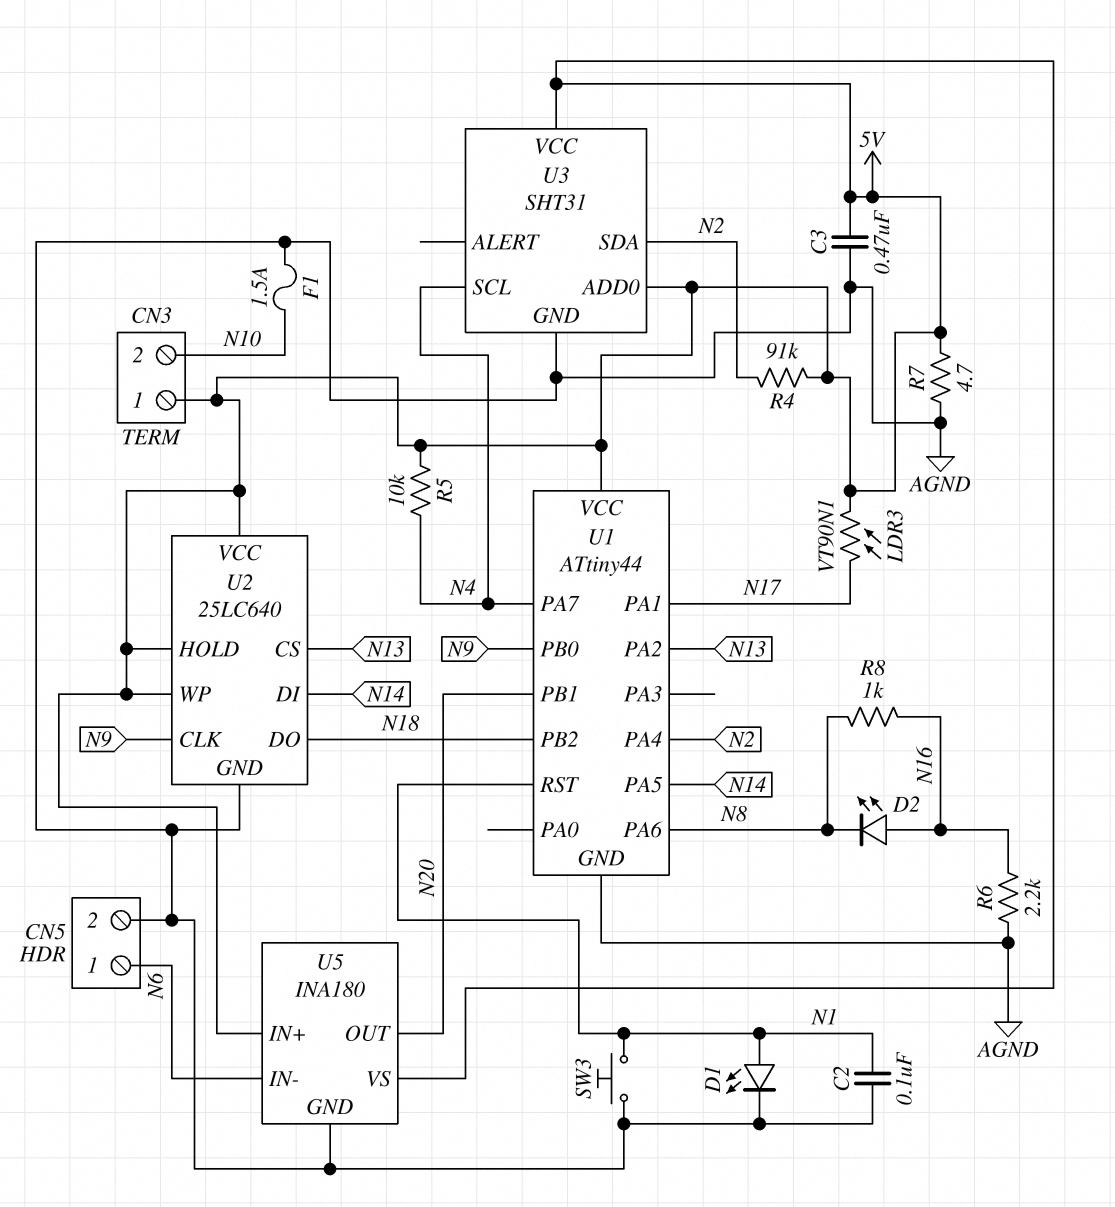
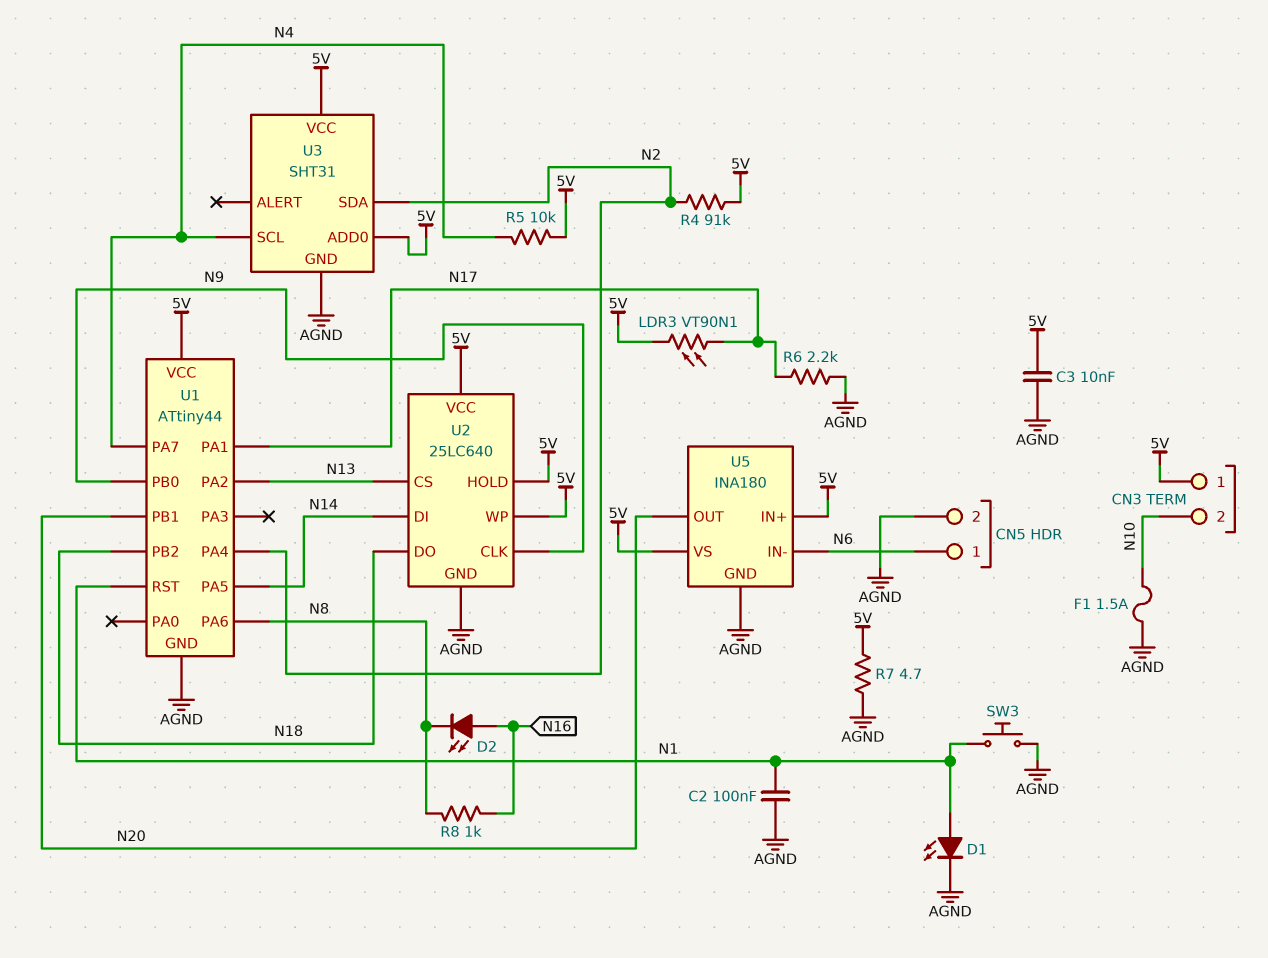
C3: 470nF (5V, AGND) -> 10nF (5V, AGND)
R6: 2.2k (AGND, N16) -> 2.2k (AGND, N17)

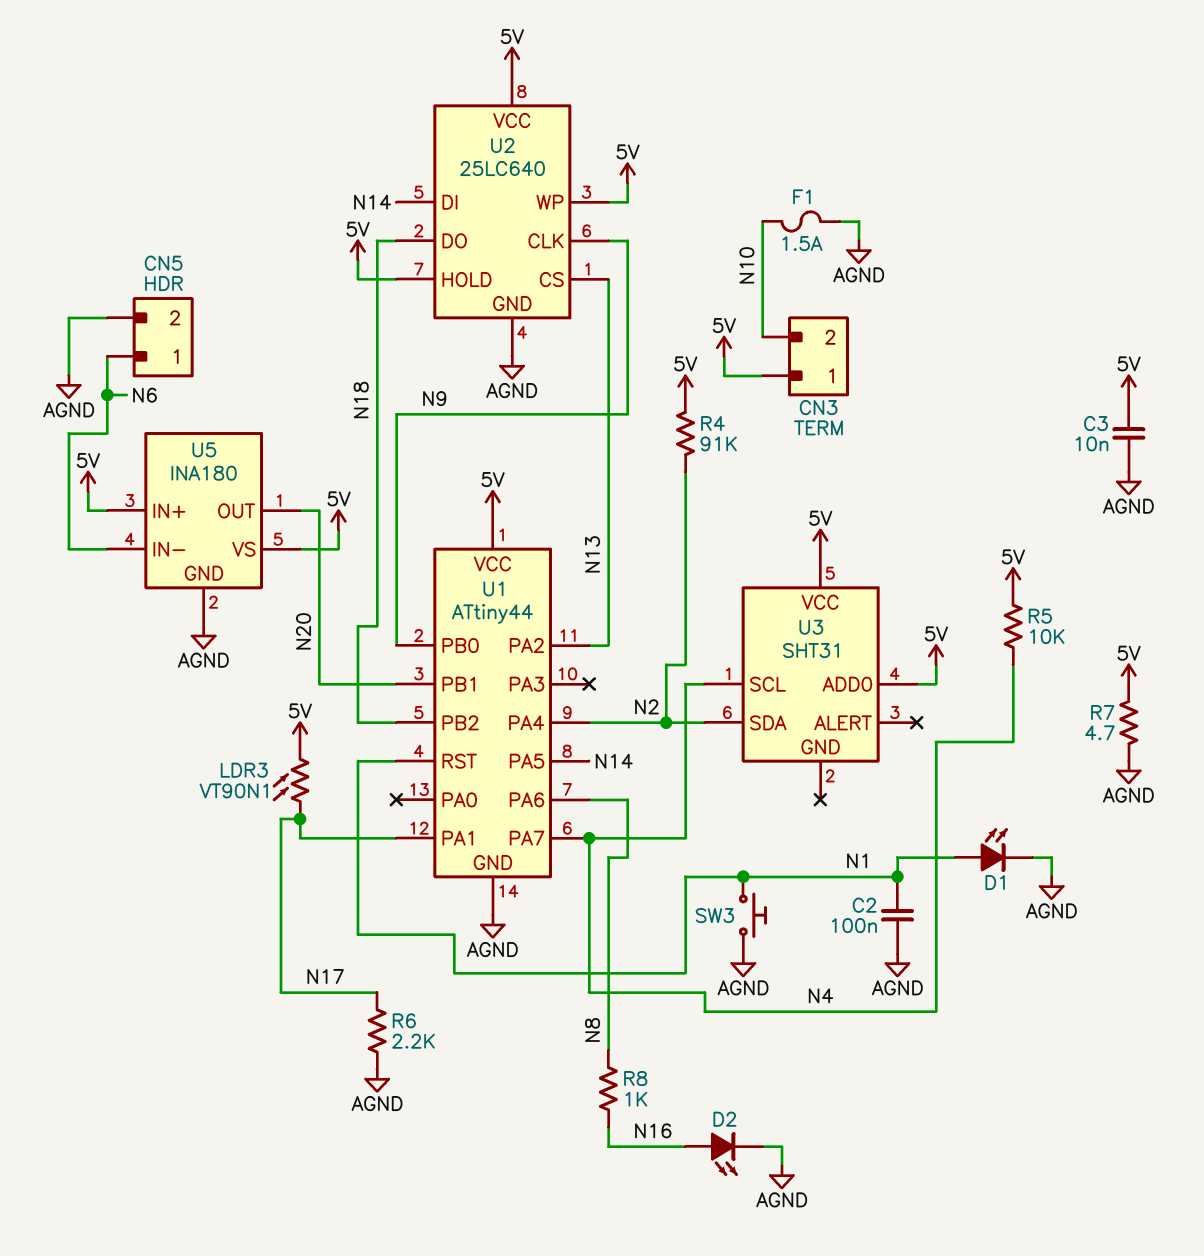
D2: LED (A N16, K N8) -> LED (A N16, K AGND)
U3 pin GND: AGND -> none

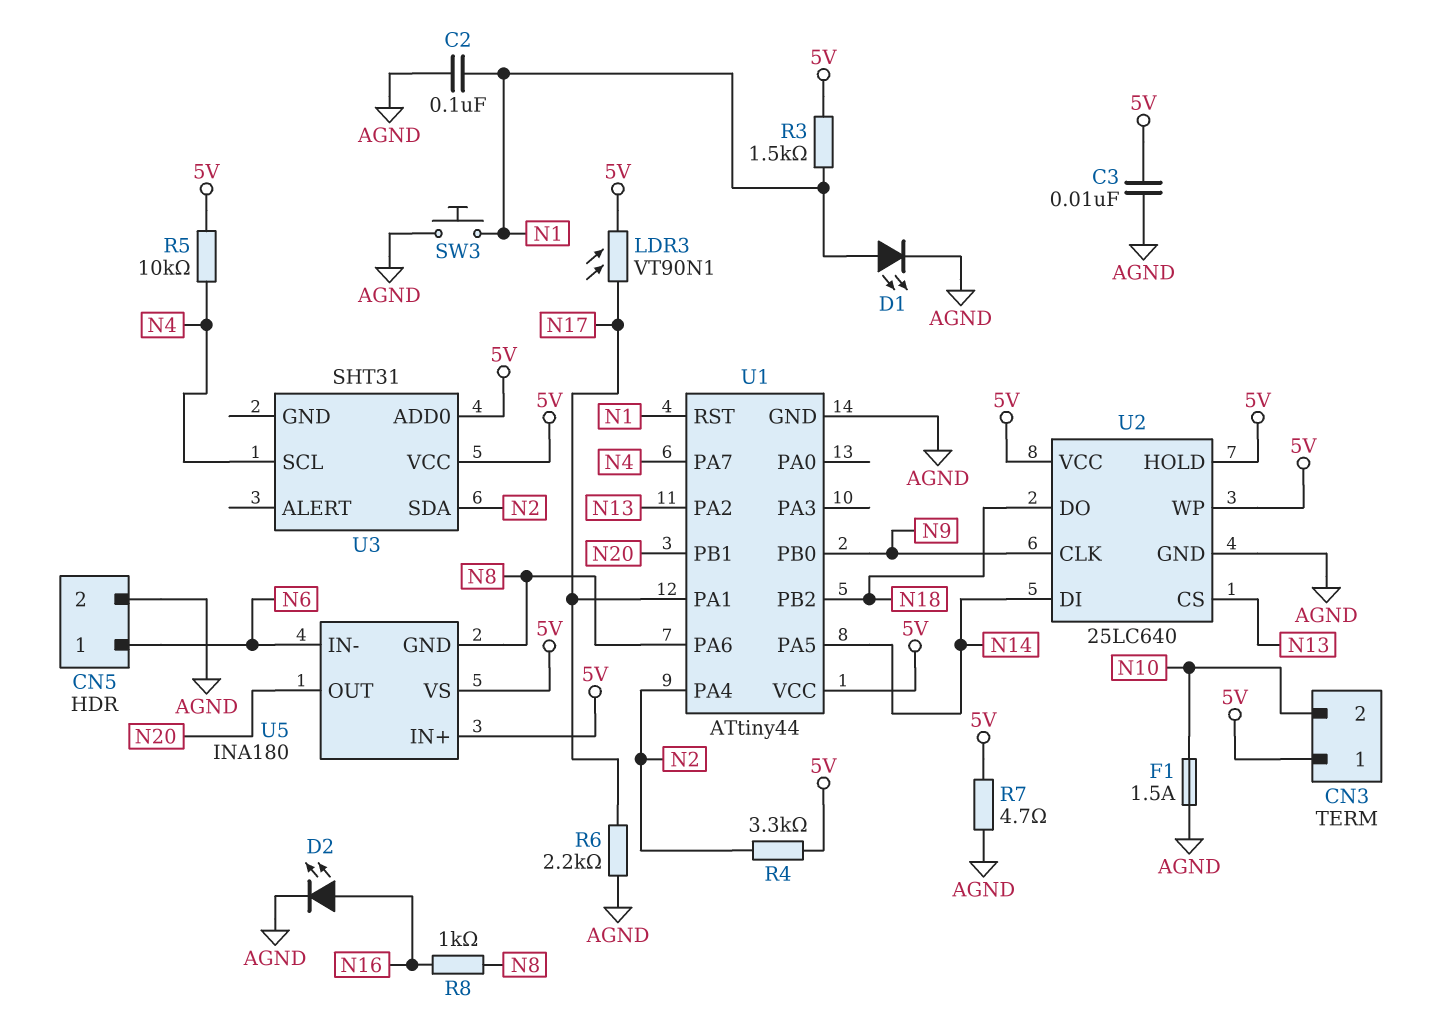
R3: none -> 1.5k (5V, N1)
R4: 91k (5V, N2) -> 3.3k (5V, N2)
U5 pin GND: AGND -> N8

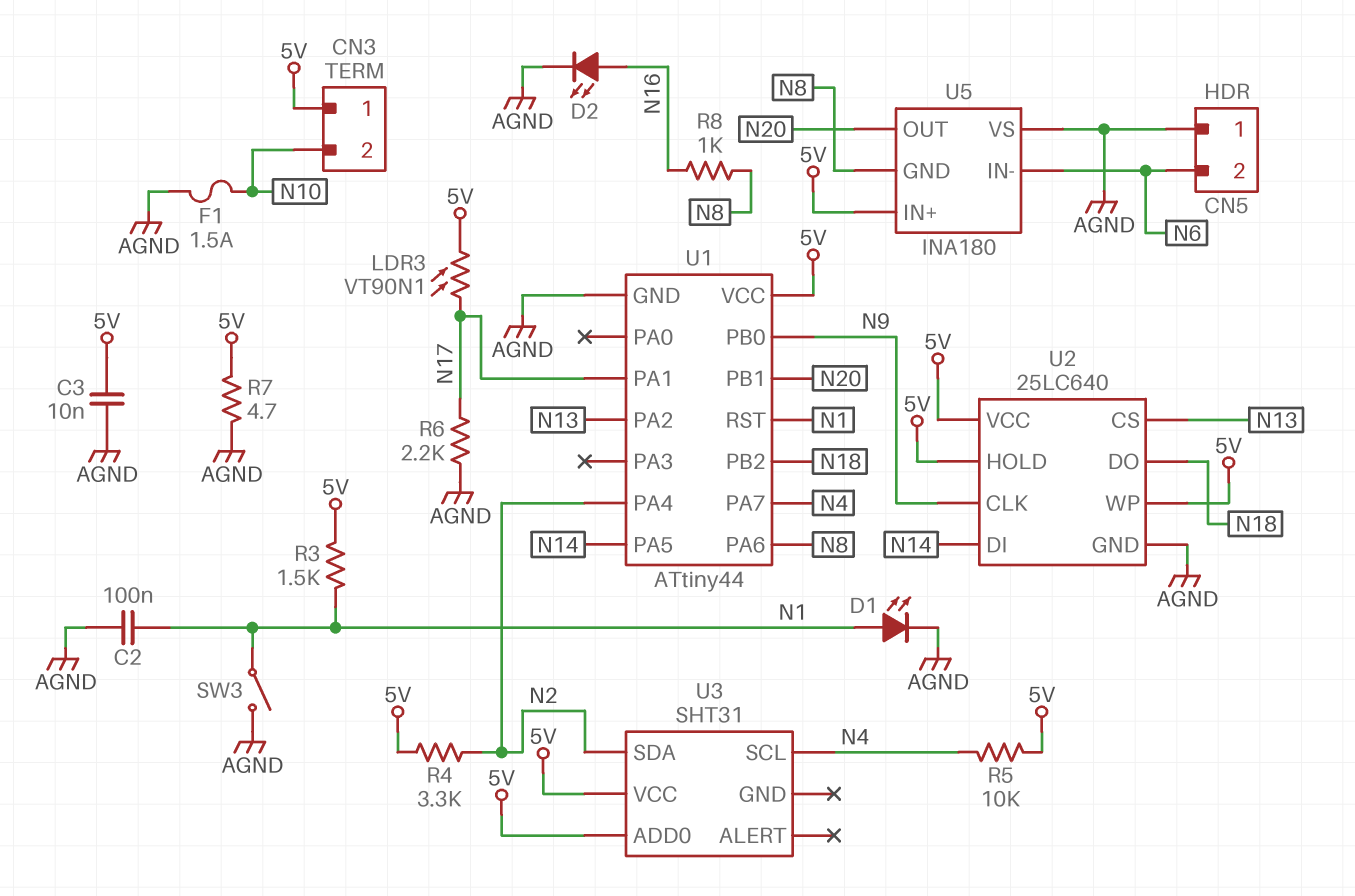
CN5 pin 1: N6 -> AGND
CN5 pin 2: AGND -> N6
SW3: button (AGND, N1) -> switch (AGND, N1)
U5 pin VS: 5V -> AGND

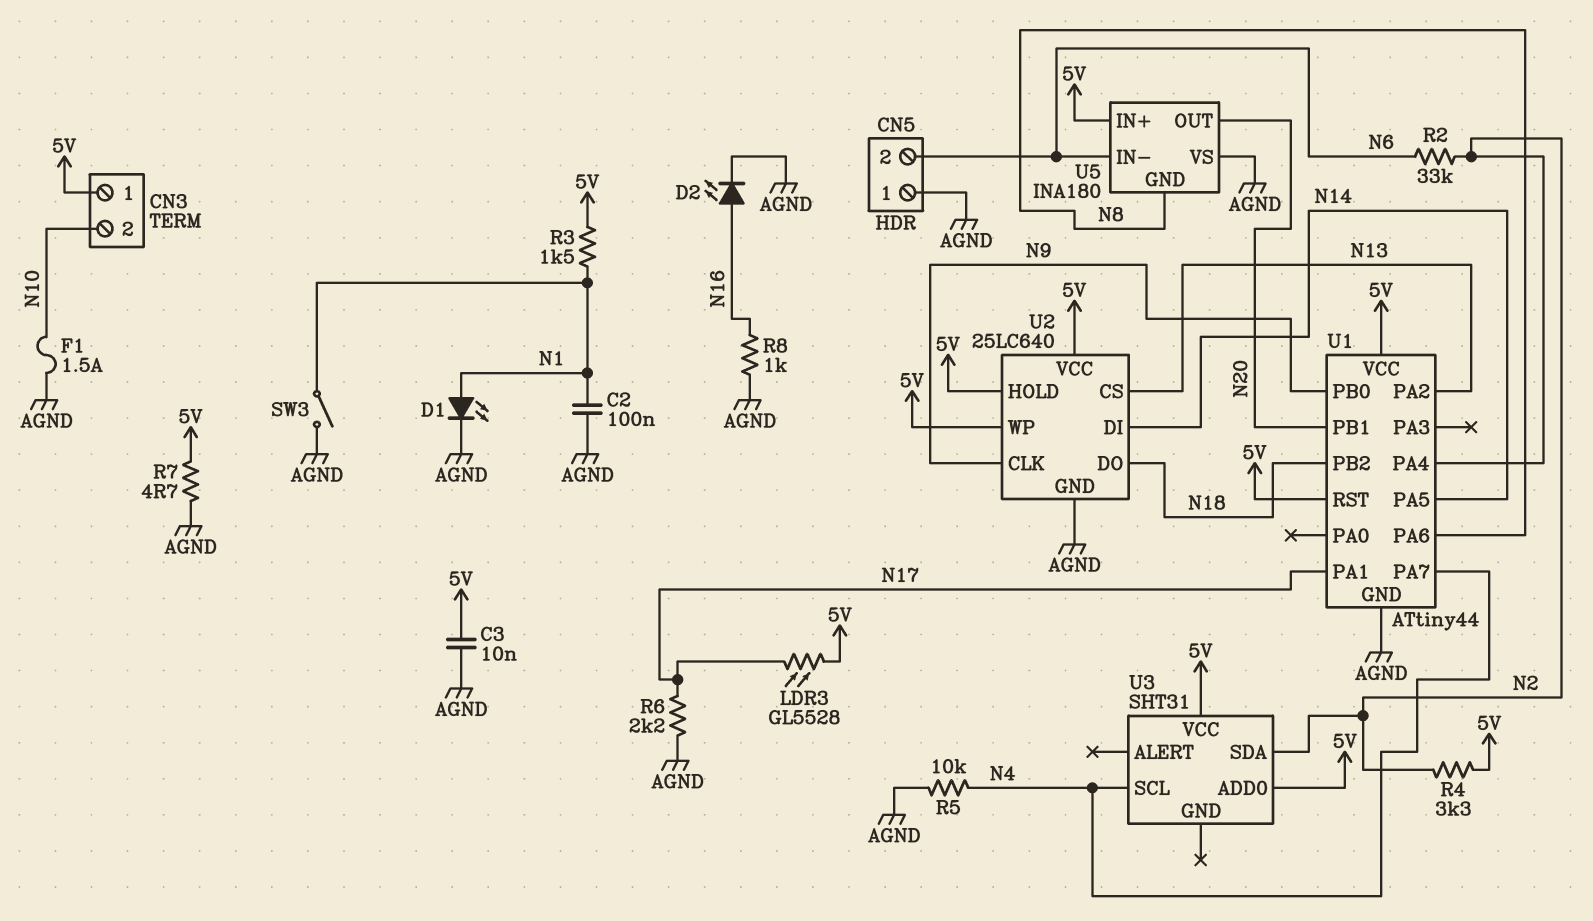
LDR3: VT90N1 (5V, N17) -> GL5528 (5V, N17)
R2: none -> 33k (N2, N6)
R5: 10k (5V, N4) -> 10k (AGND, N4)
R8: 1k (N8, N16) -> 1k (AGND, N16)
U1 pin RST: N1 -> 5V

